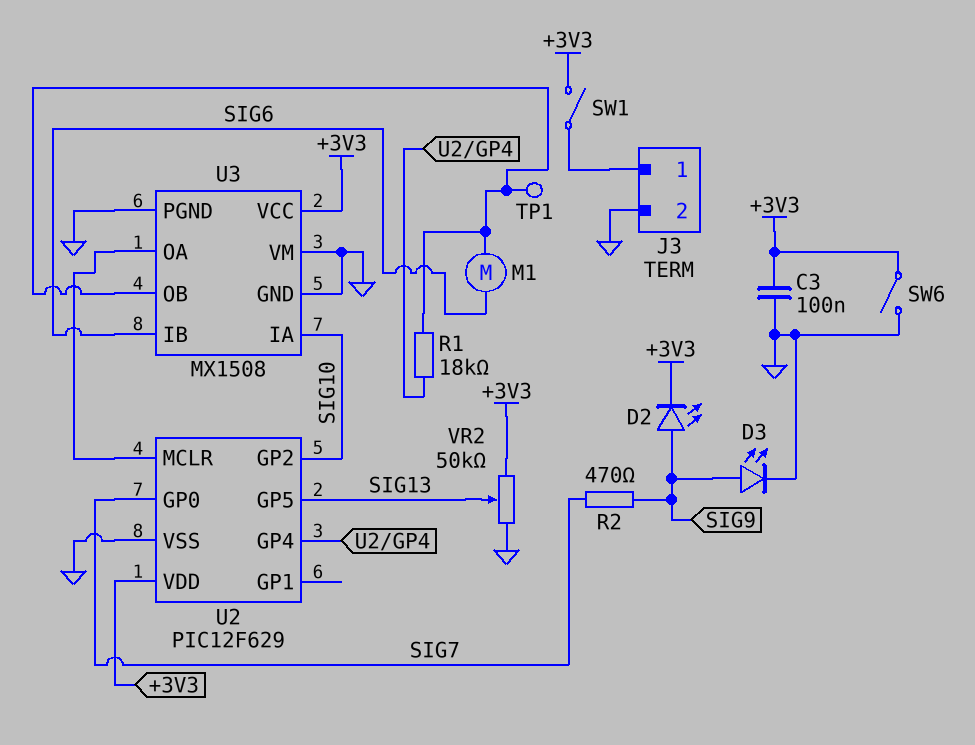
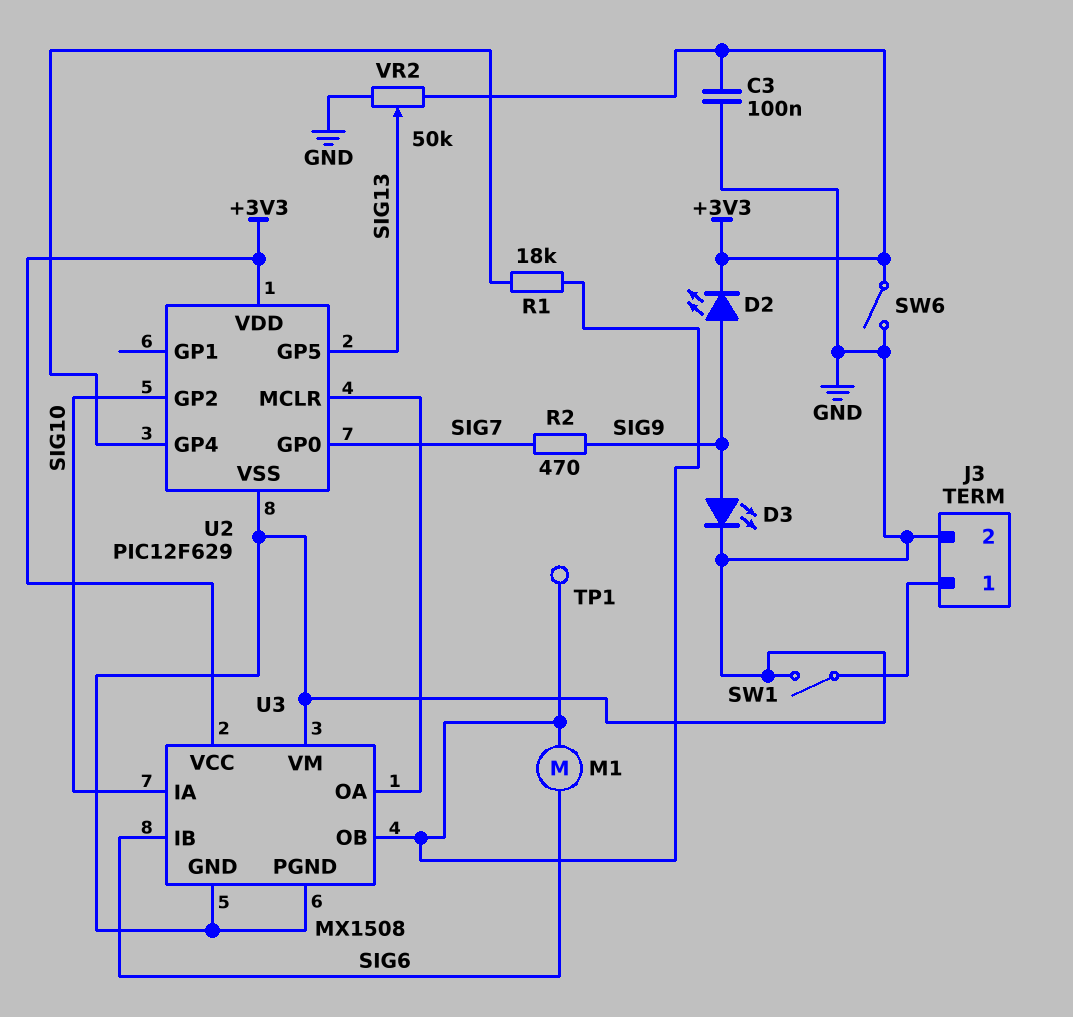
SW1: switch (+3V3, J3/1) -> switch (GND, J3/1)

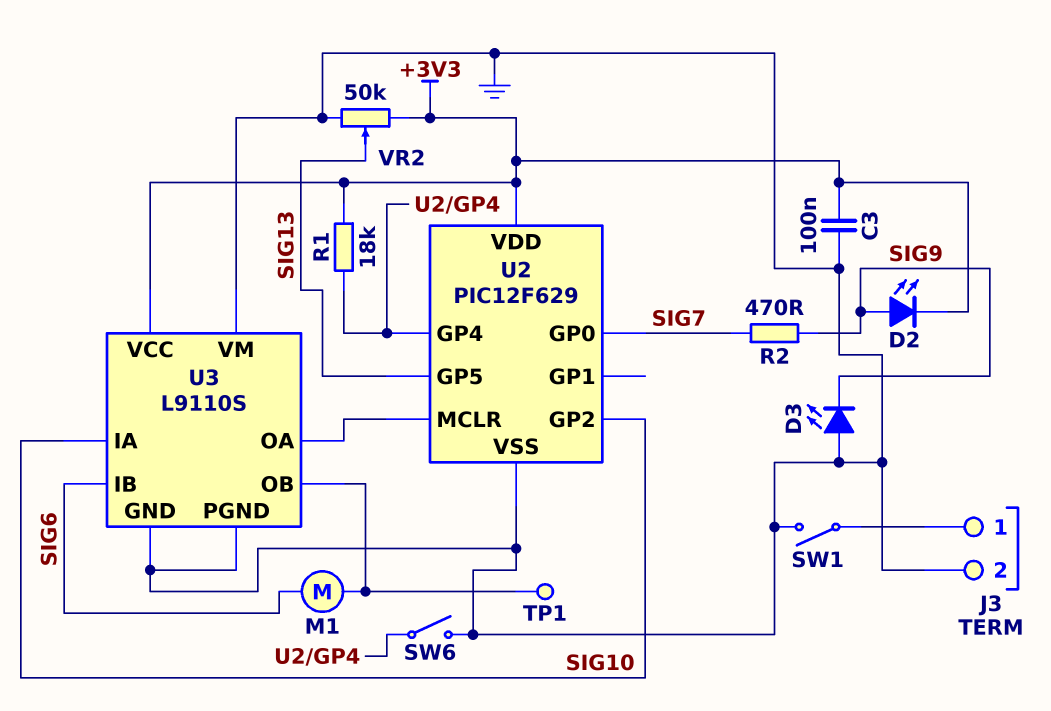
D3: LED (A SIG9, K GND) -> LED (A GND, K SIG9)
R1: 18k (U2/GP4, U3/OB) -> 18k (+3V3, U2/GP4)
SW6: switch (+3V3, GND) -> switch (GND, U2/GP4)
U3: MX1508 -> L9110S

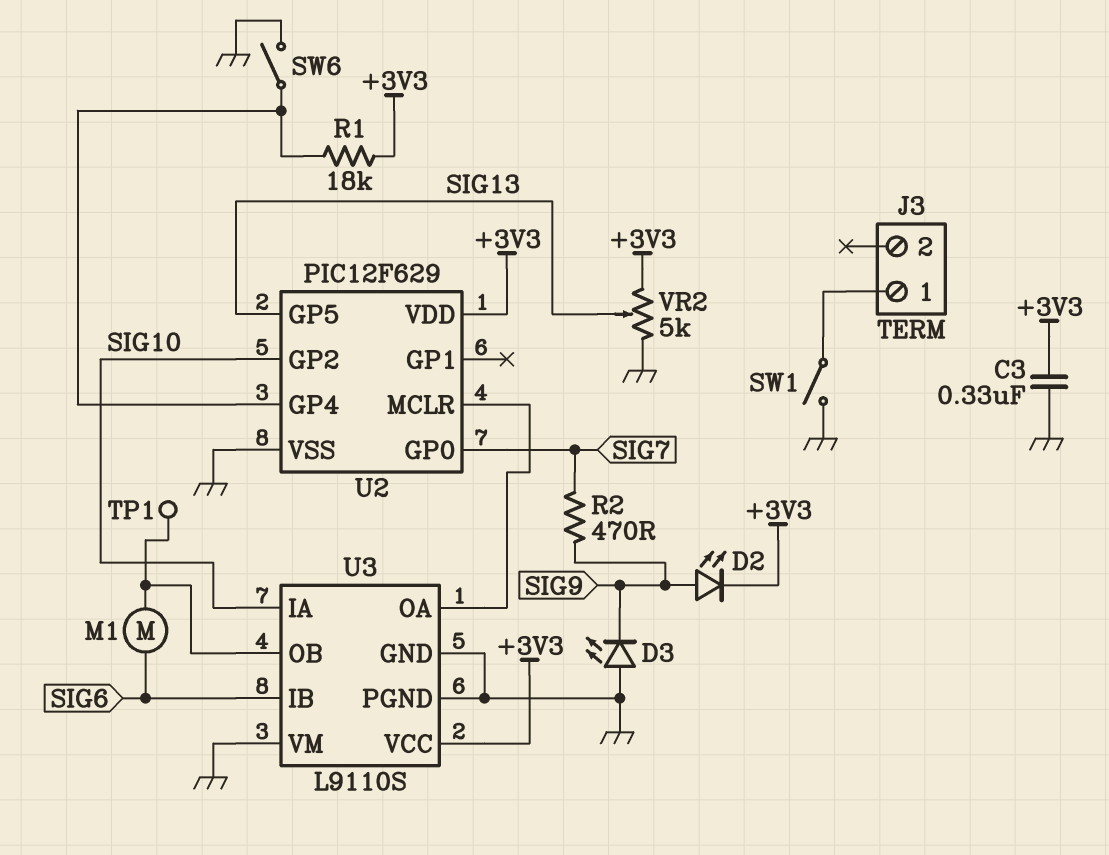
C3: 100nF (+3V3, GND) -> 330nF (+3V3, GND)
J3 pin 2: GND -> none
VR2: 50k (+3V3, GND, wiper SIG13) -> 5k (+3V3, GND, wiper SIG13)

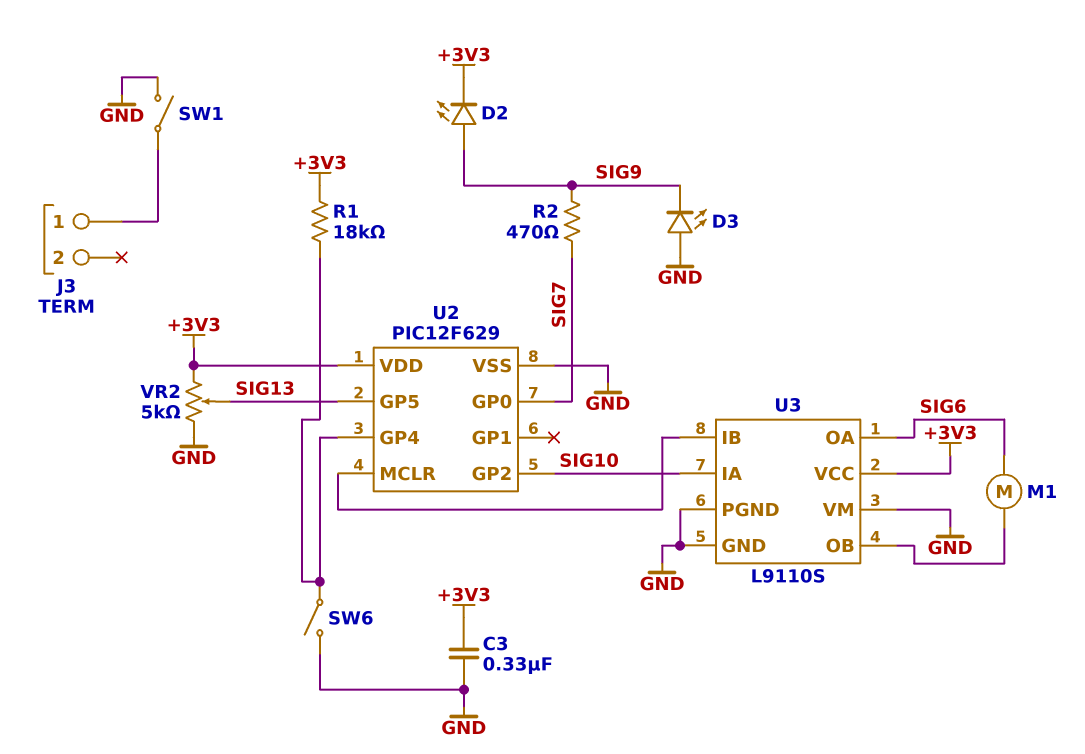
TP1: test point (U3/OB) -> none
U3 pin IB: SIG6 -> U2/MCLR
U3 pin OA: U2/MCLR -> SIG6

